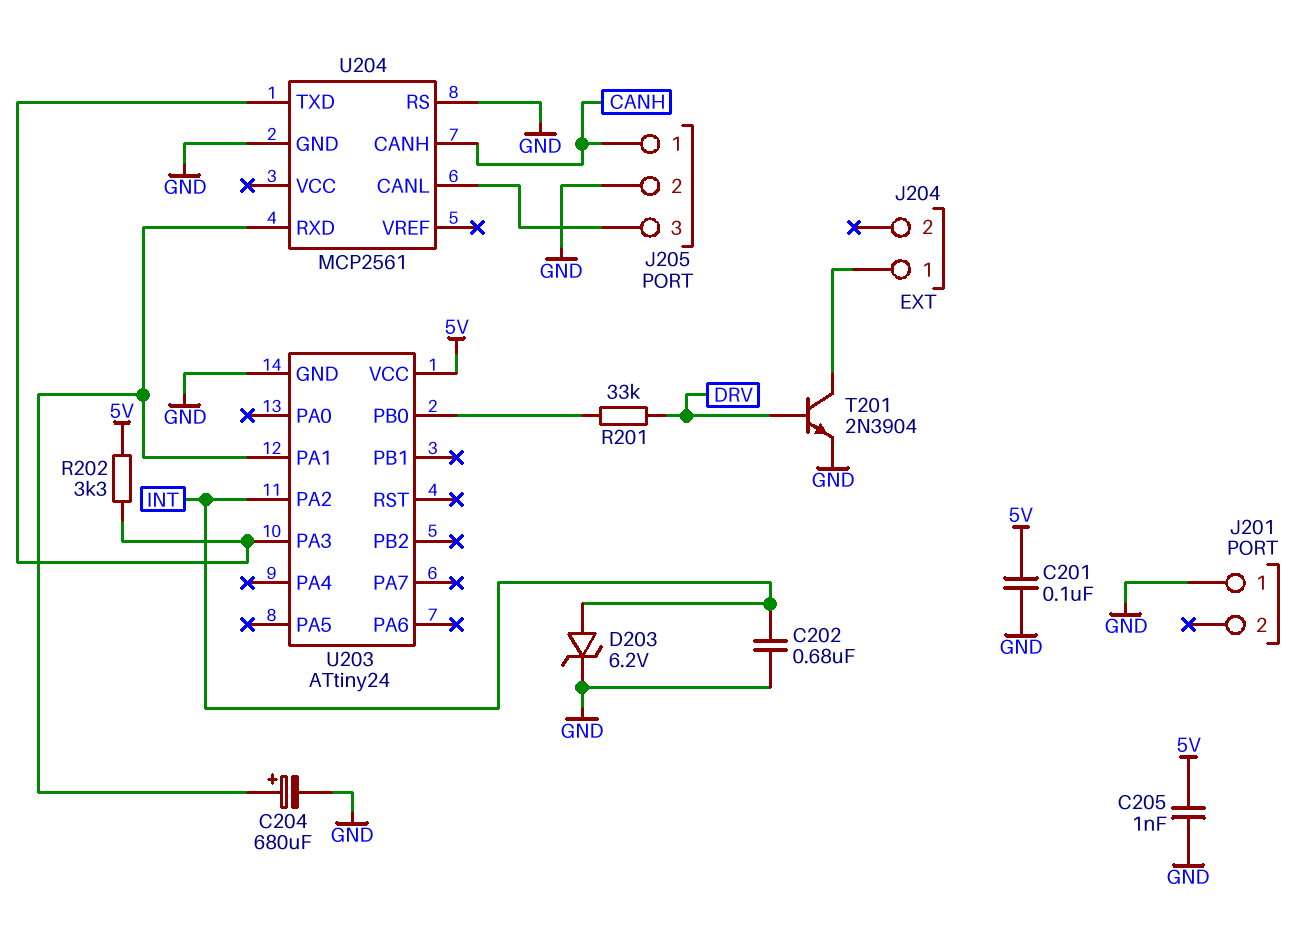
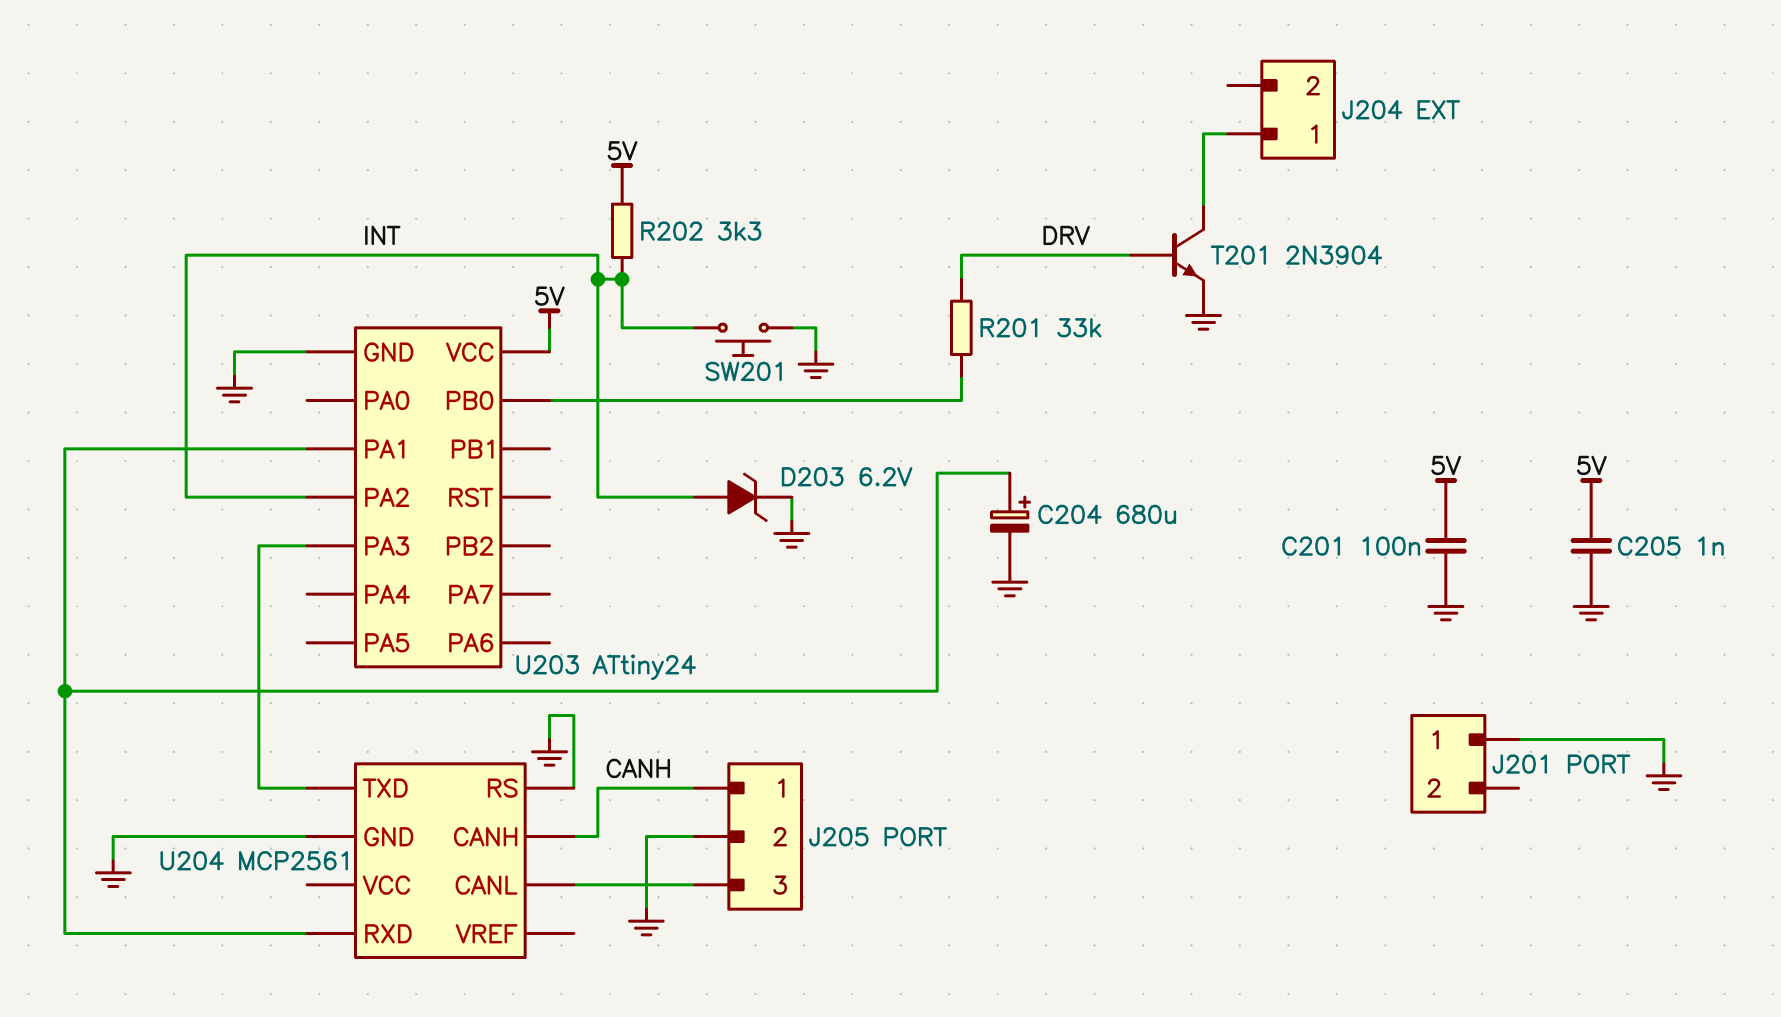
C202: 680nF (GND, INT) -> none
R202: 3.3k (5V, U203/PA3) -> 3.3k (5V, INT)
SW201: none -> button (GND, INT)

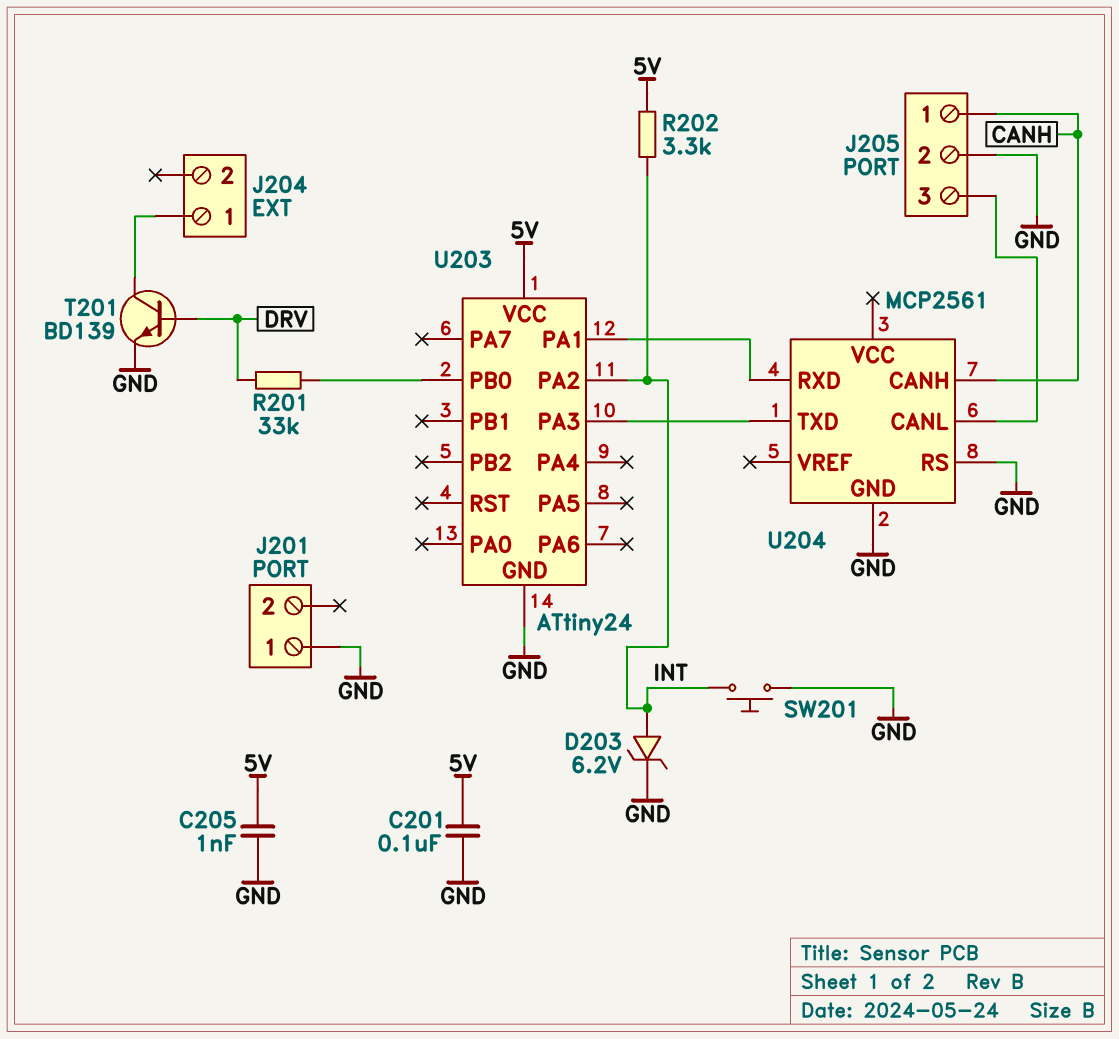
C204: 680uF (plus U203/PA1, minus GND) -> none
T201: NPN 2N3904 (B DRV, C J204/1, E GND) -> NPN BD139 (B DRV, C J204/1, E GND)

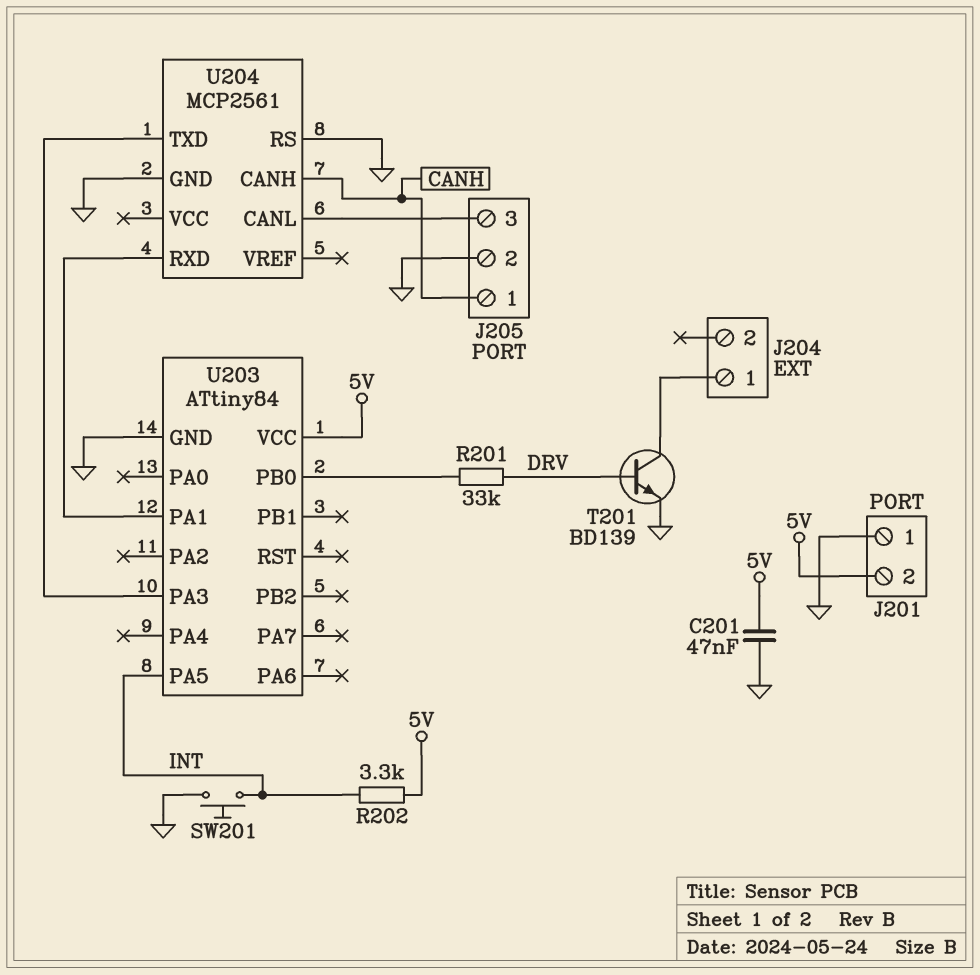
C201: 100nF (5V, GND) -> 47nF (5V, GND)
C205: 1nF (5V, GND) -> none
D203: zener 6.2V (A INT, K GND) -> none
J201 pin 2: none -> 5V
U203: ATtiny24 -> ATtiny84
U203 pin PA2: INT -> none
U203 pin PA5: none -> INT

